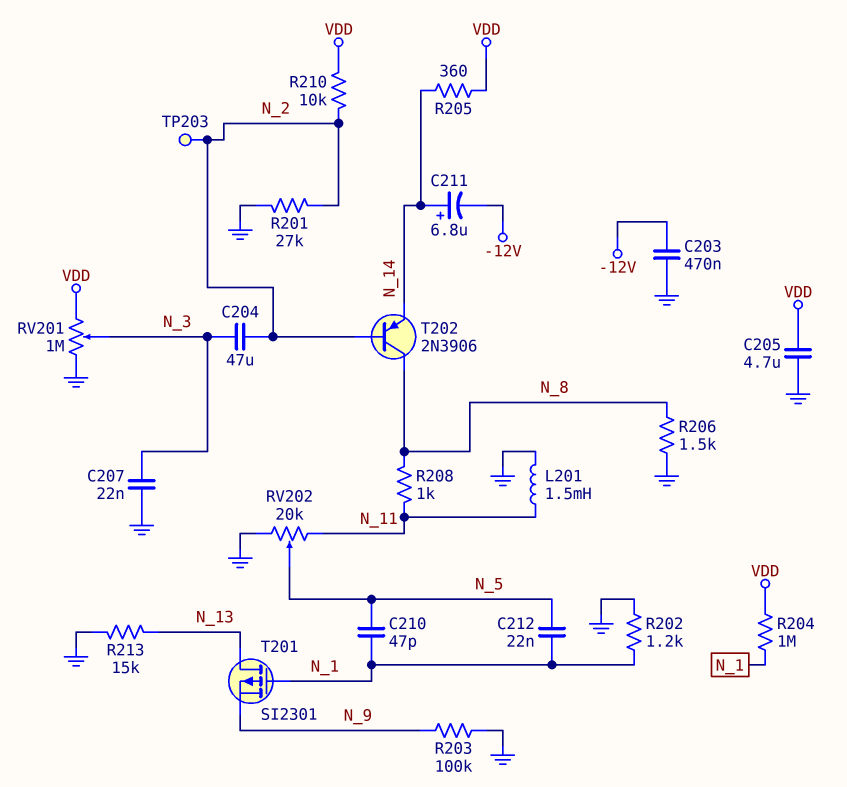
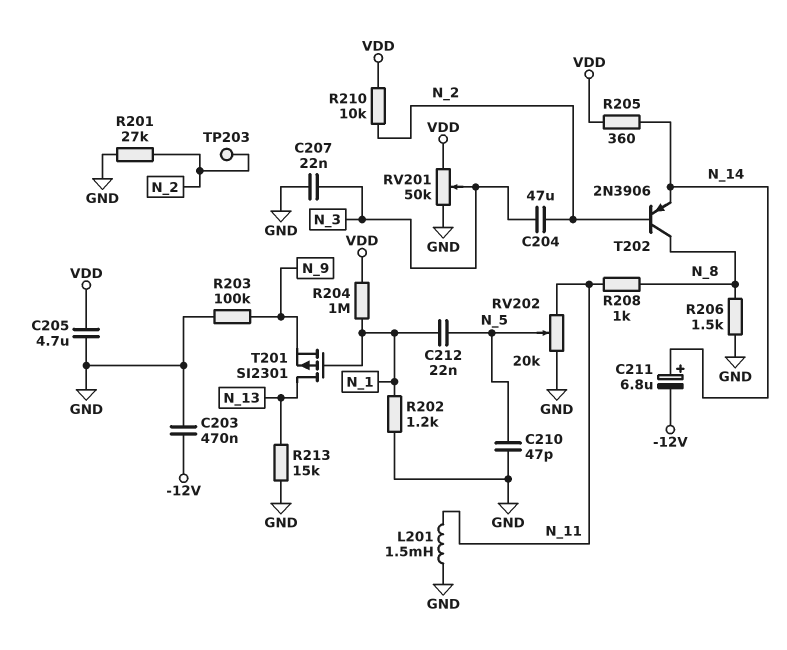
C210: 47pF (N_1, N_5) -> 47pF (GND, N_5)
RV201: 1M (GND, VDD, wiper N_3) -> 50k (GND, VDD, wiper N_3)

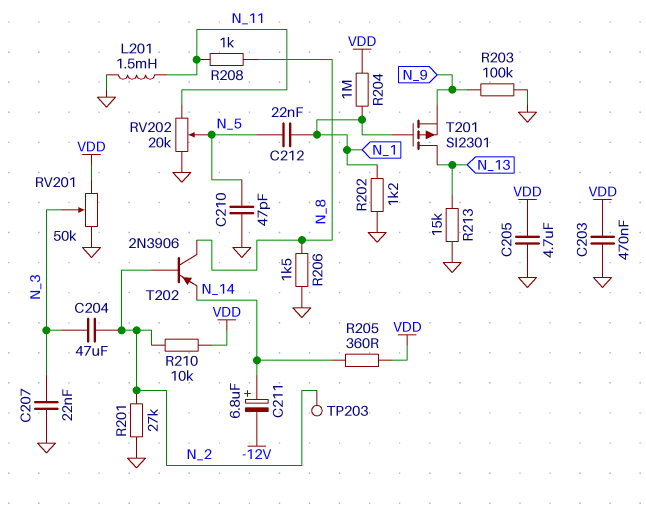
C203: 470nF (-12V, GND) -> 470nF (GND, VDD)

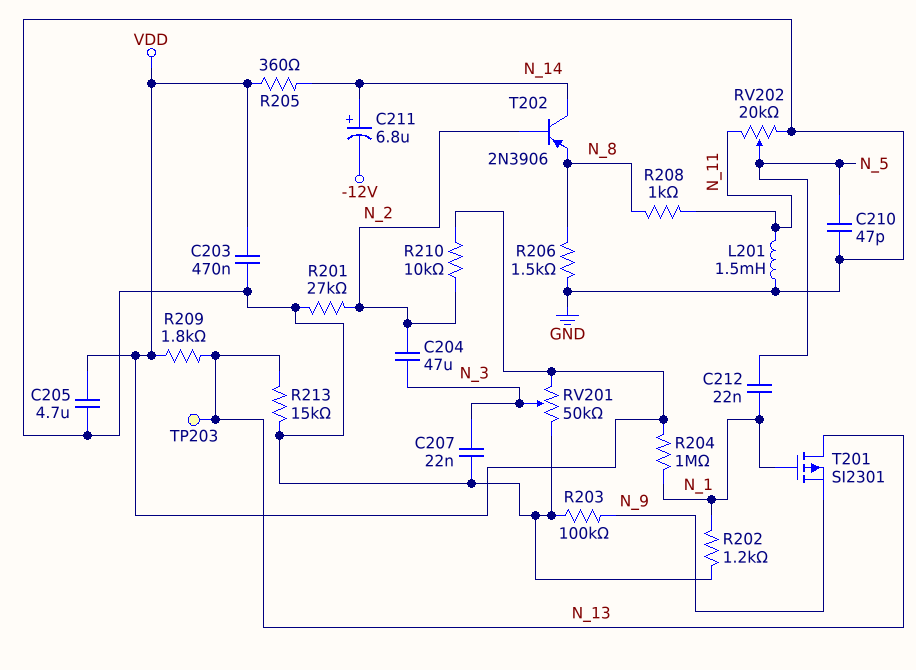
R209: none -> 1.8k (N_13, VDD)
T202: PNP 2N3906 (B N_2, C N_8, E N_14) -> PNP 2N3906 (B N_2, C N_14, E N_8)
TP203: test point (N_2) -> test point (N_13)

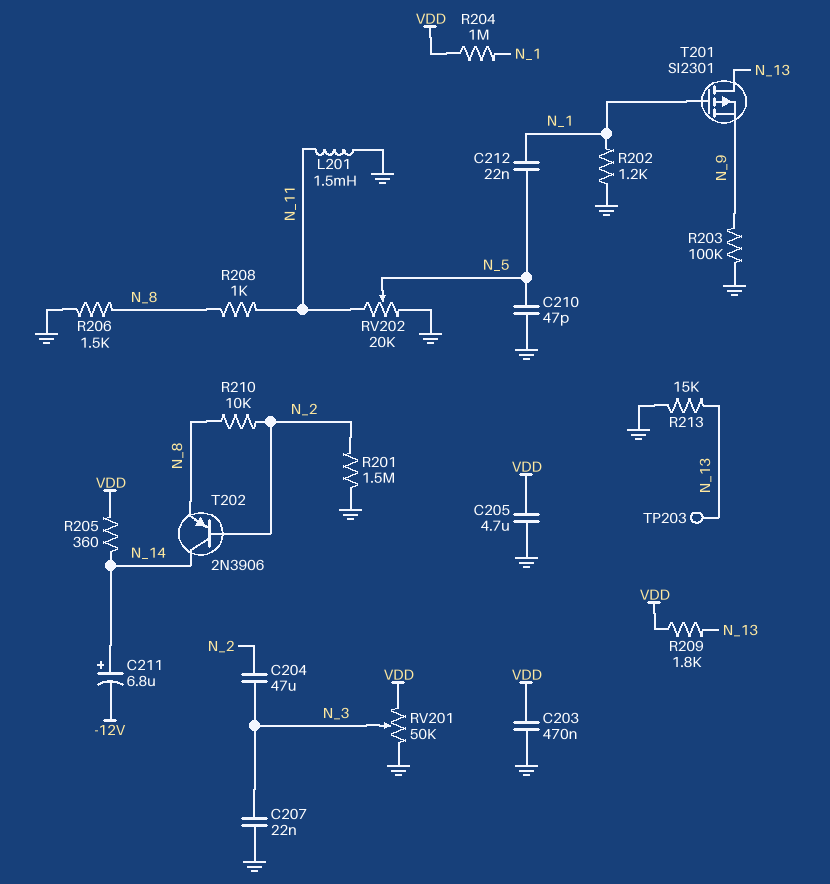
R201: 27k (GND, N_2) -> 1.5M (GND, N_2)
R210: 10k (N_2, VDD) -> 10k (N_2, N_8)

